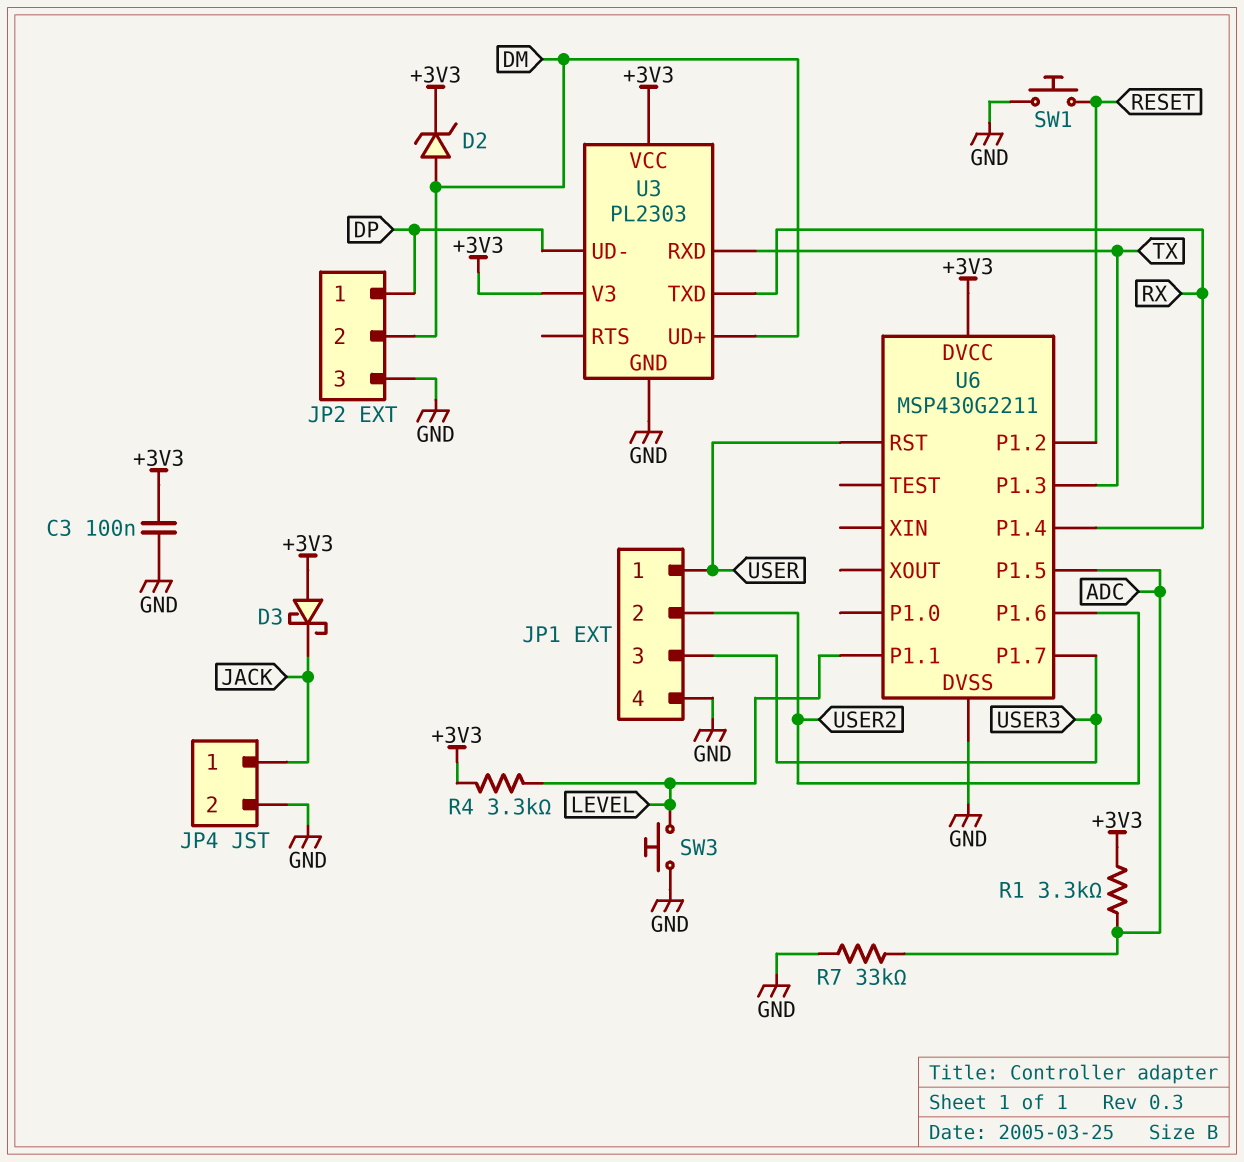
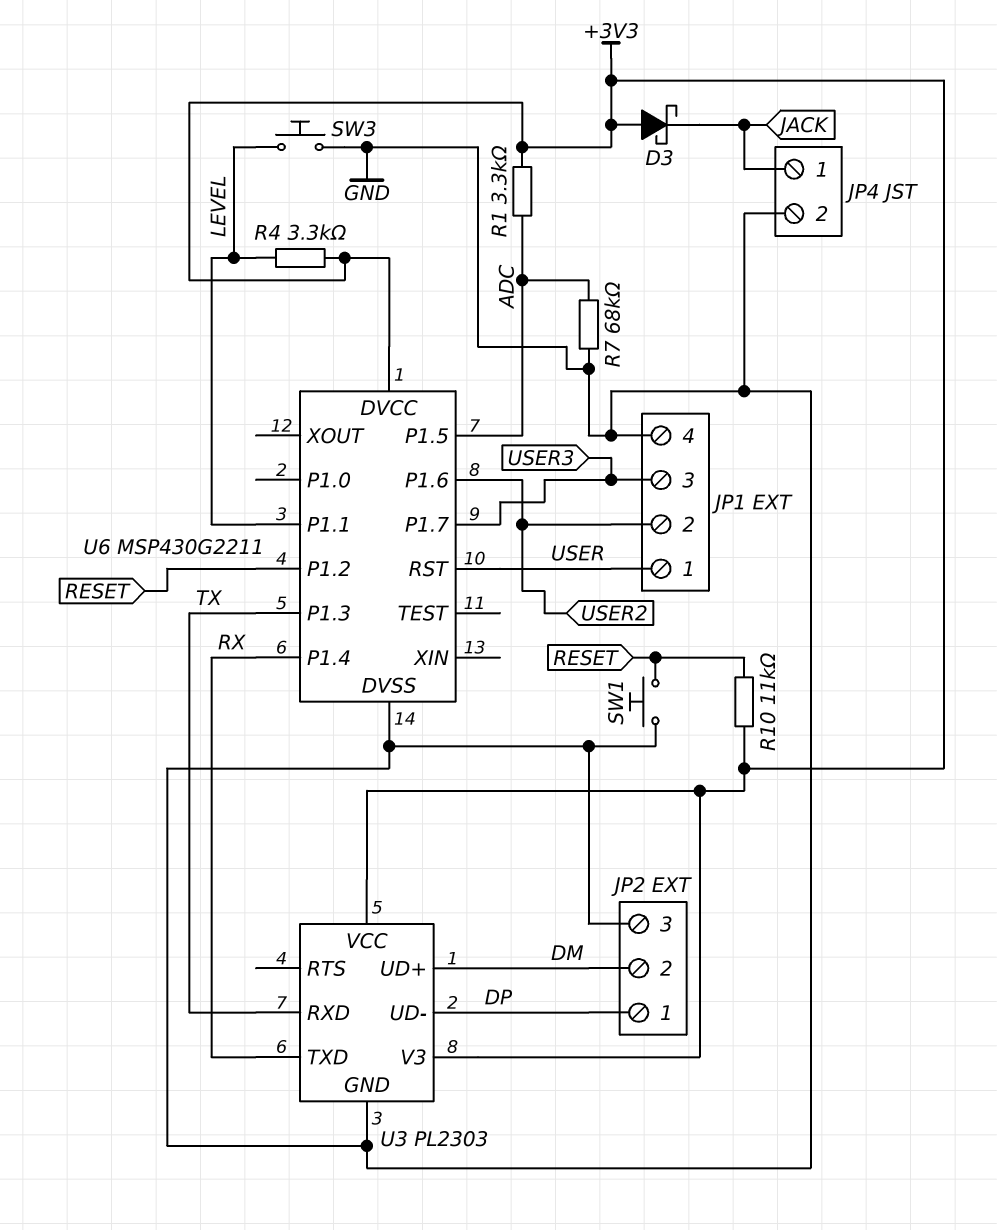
C3: 100nF (+3V3, GND) -> none
D2: zener (A DM, K +3V3) -> none
R7: 33k (ADC, GND) -> 68k (ADC, GND)
R10: none -> 11k (+3V3, RESET)

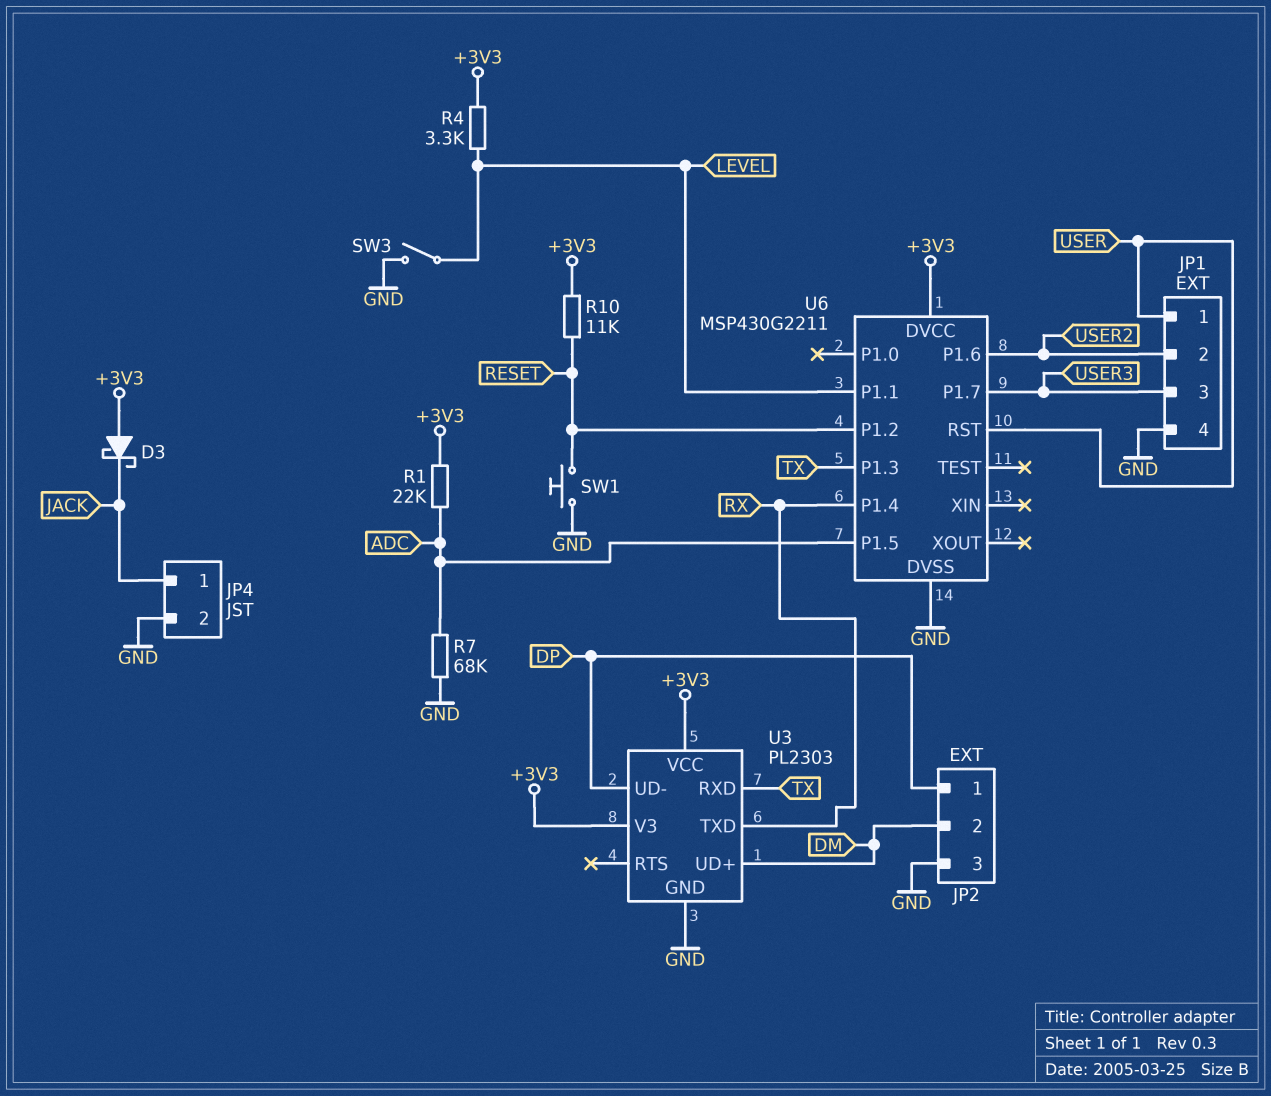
R1: 3.3k (+3V3, ADC) -> 22k (+3V3, ADC)
SW3: button (GND, LEVEL) -> switch (GND, LEVEL)

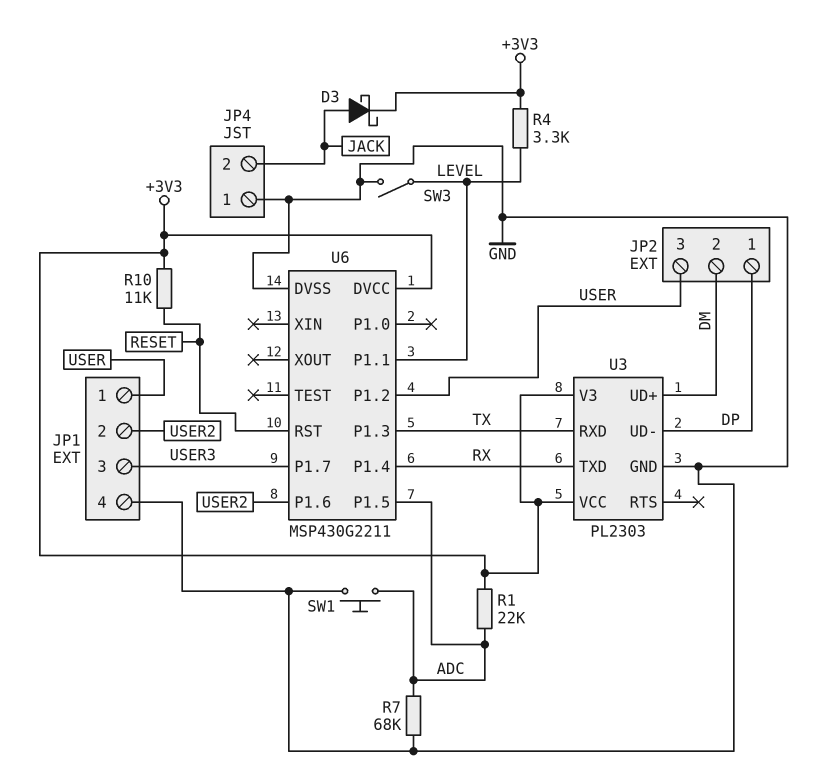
D3: schottky (A +3V3, K JACK) -> schottky (A JACK, K +3V3)
JP2 pin 3: GND -> USER
JP4 pin 1: JACK -> GND
JP4 pin 2: GND -> JACK
SW1: button (GND, RESET) -> button (ADC, GND)
U6 pin P1.2: RESET -> USER
U6 pin RST: USER -> RESET

